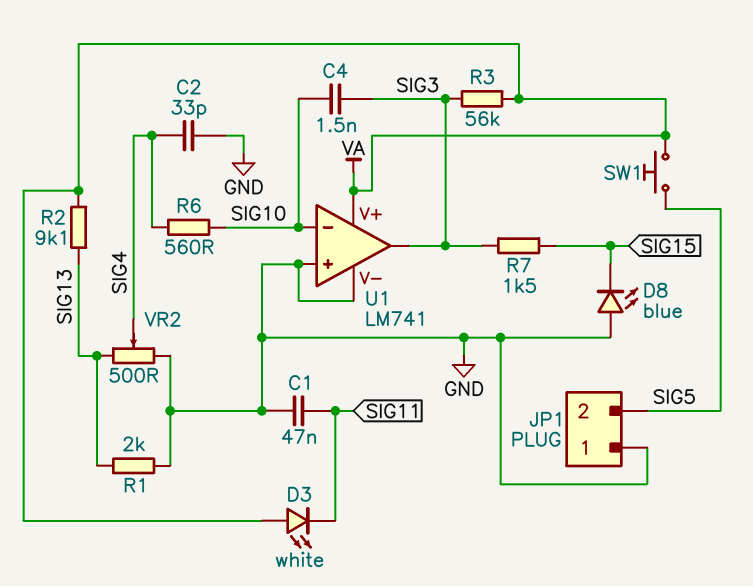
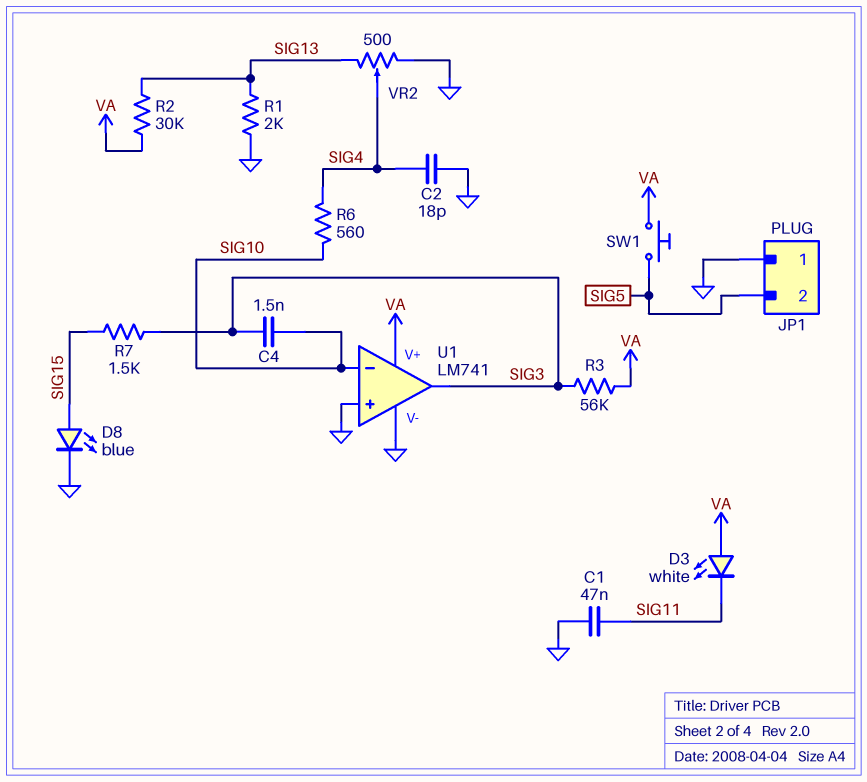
C2: 33pF (GND, SIG4) -> 18pF (GND, SIG4)
D8: LED blue (A GND, K SIG15) -> LED blue (A SIG15, K GND)
R2: 9.1k (SIG13, VA) -> 30k (SIG13, VA)

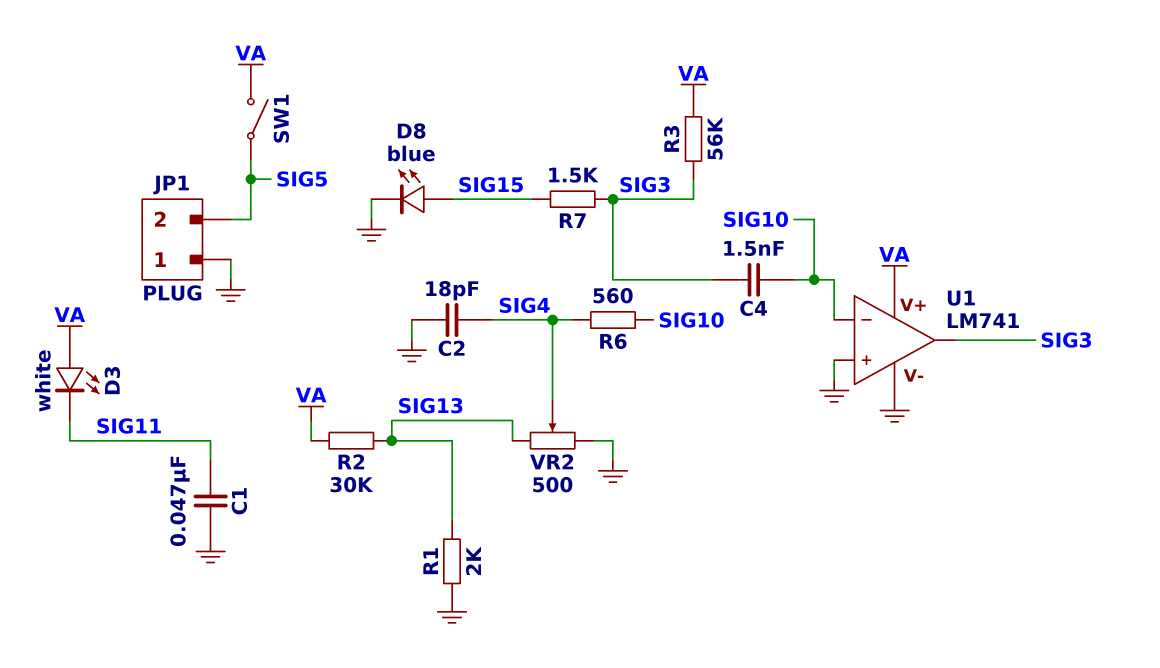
SW1: button (SIG5, VA) -> switch (SIG5, VA)

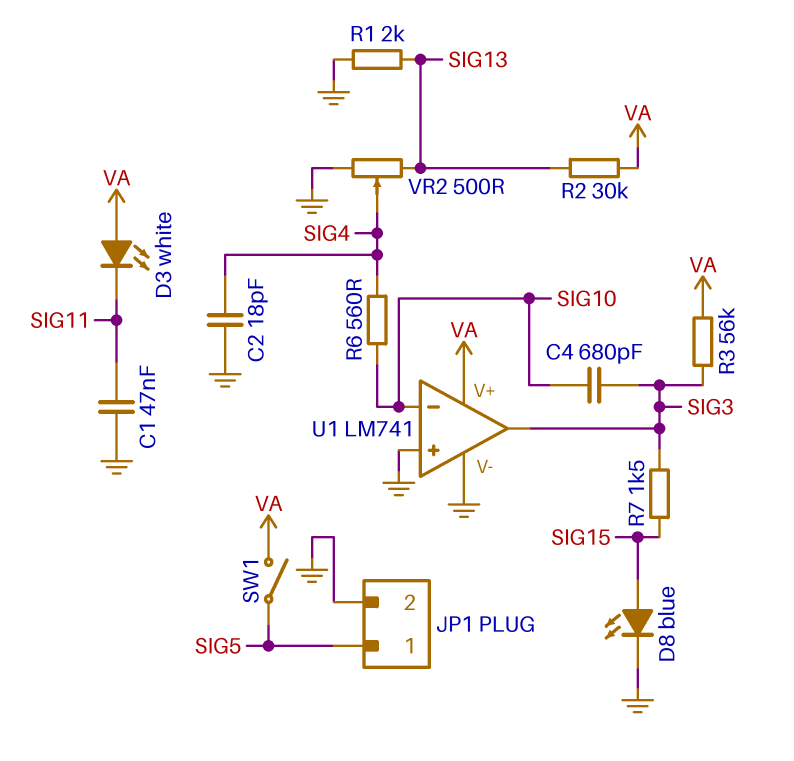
C4: 1.5nF (SIG3, SIG10) -> 680pF (SIG3, SIG10)
JP1 pin 1: GND -> SIG5
JP1 pin 2: SIG5 -> GND

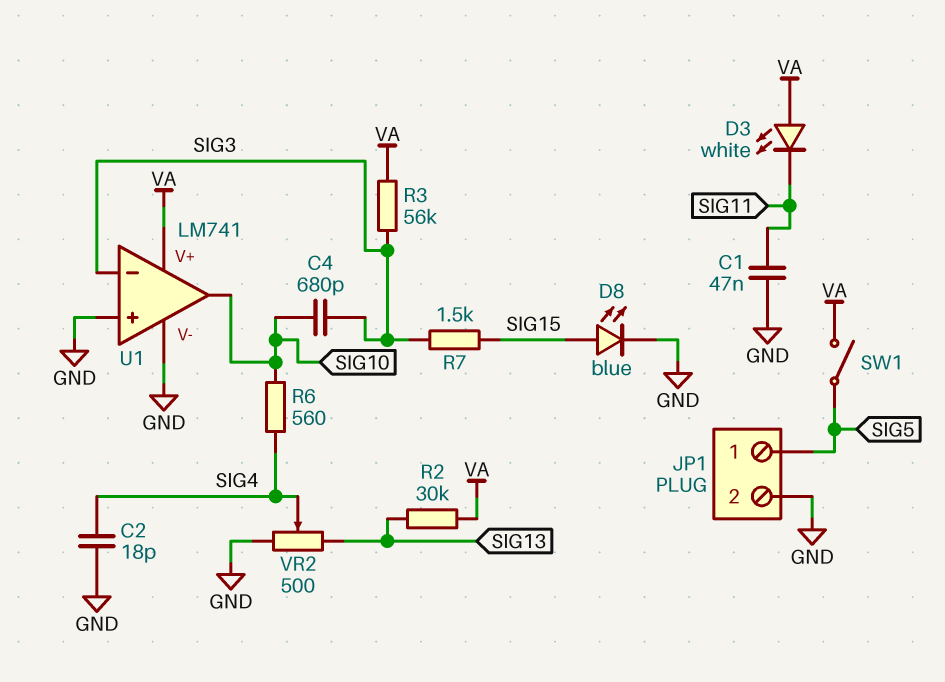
R1: 2k (GND, SIG13) -> none
U1 pin in-: SIG10 -> SIG3
U1 pin out: SIG3 -> SIG10

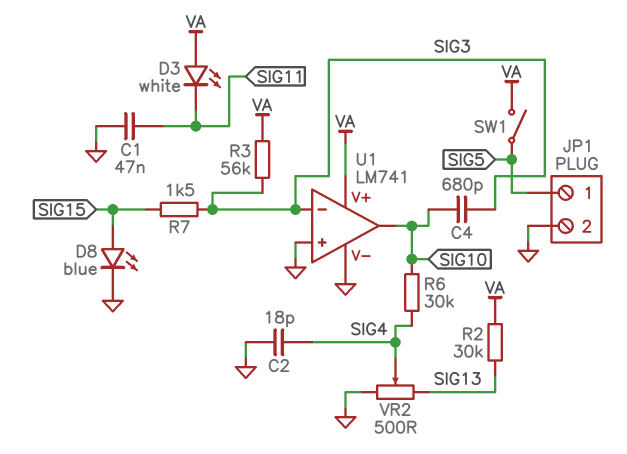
R6: 560 (SIG4, SIG10) -> 30k (SIG4, SIG10)

